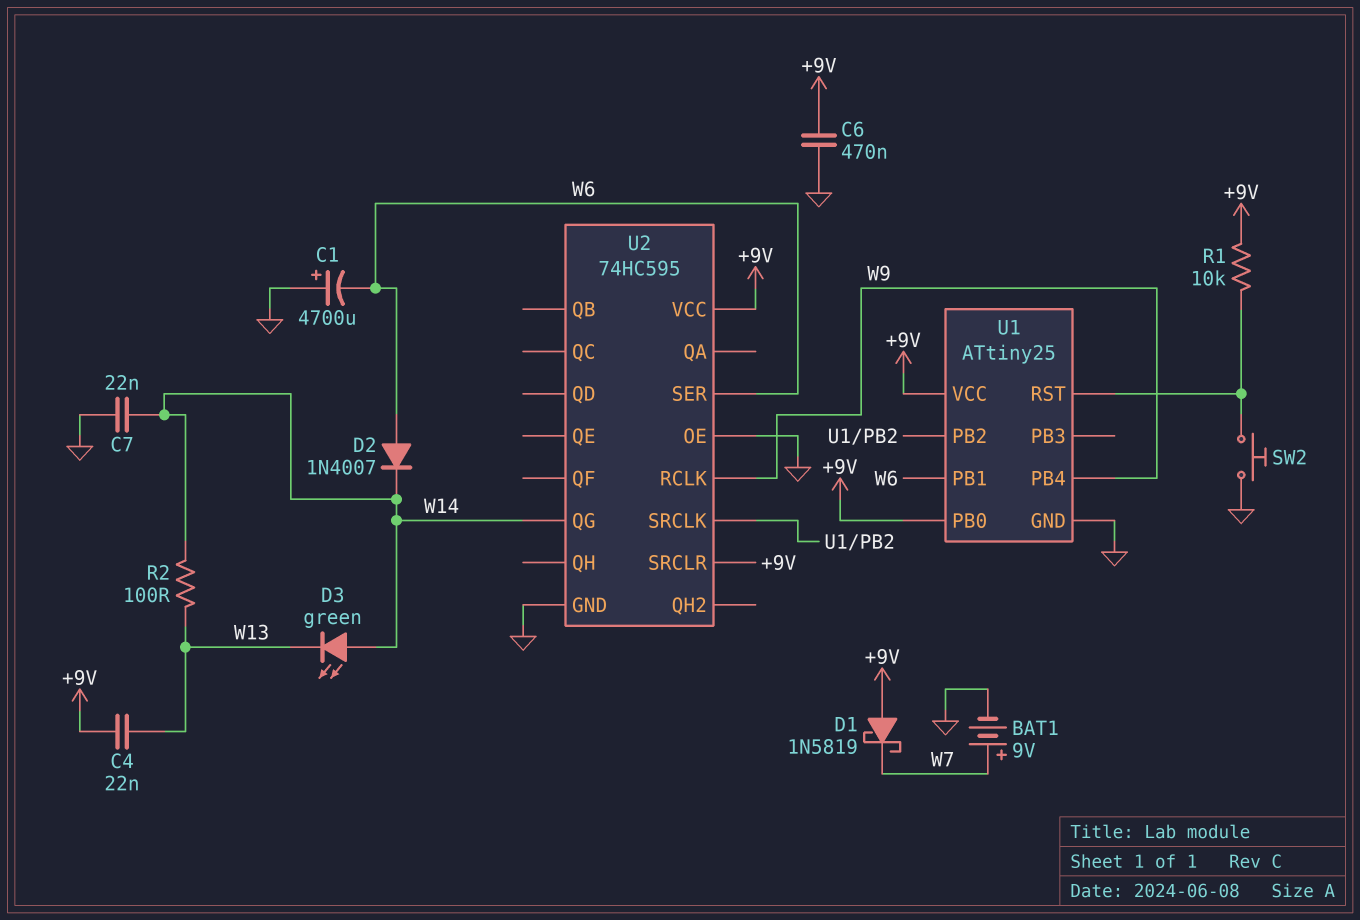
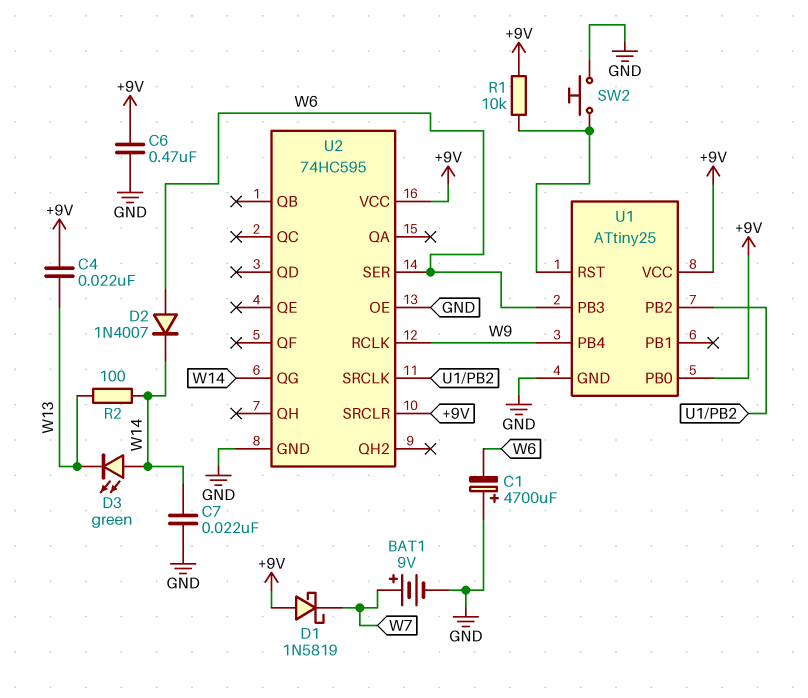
U1 pin PB1: W6 -> none
U1 pin PB3: none -> W6

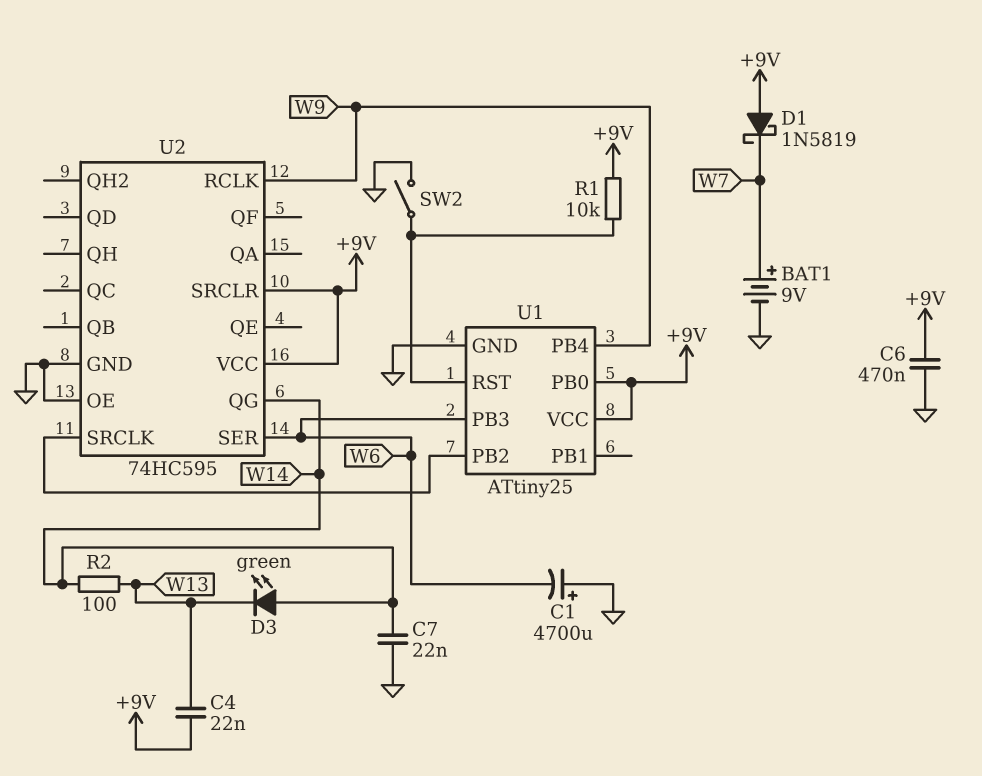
D2: diode 1N4007 (A W6, K W14) -> none
SW2: button (GND, U1/RST) -> switch (GND, U1/RST)

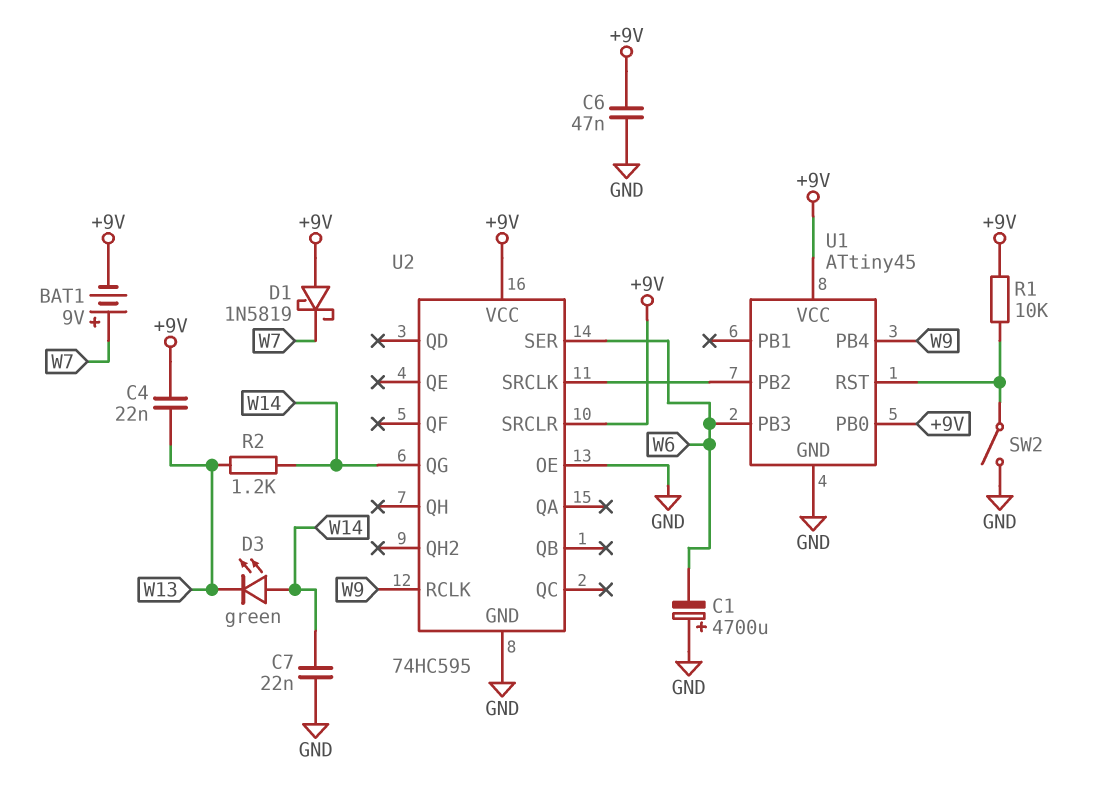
BAT1: 9V (plus W7, minus GND) -> 9V (plus W7, minus +9V)
C6: 470nF (+9V, GND) -> 47nF (+9V, GND)
R2: 100 (W13, W14) -> 1.2k (W13, W14)
U1: ATtiny25 -> ATtiny45

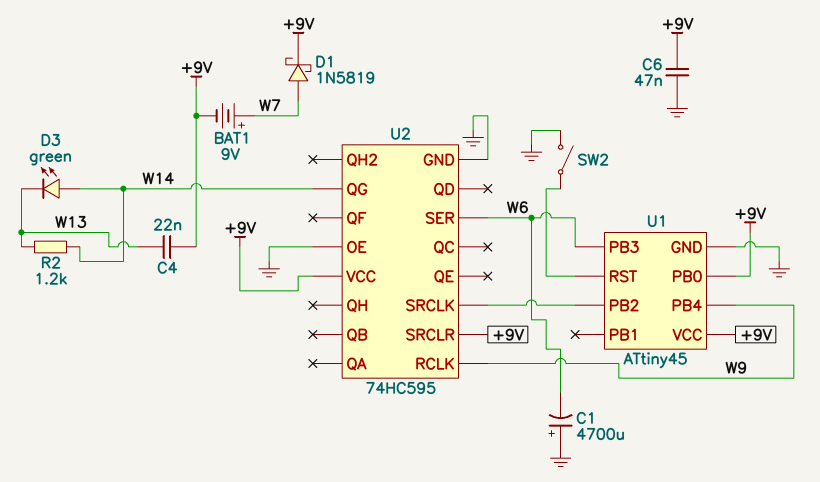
C7: 22nF (GND, W14) -> none
D1: schottky 1N5819 (A +9V, K W7) -> schottky 1N5819 (A W7, K +9V)
R1: 10k (+9V, U1/RST) -> none

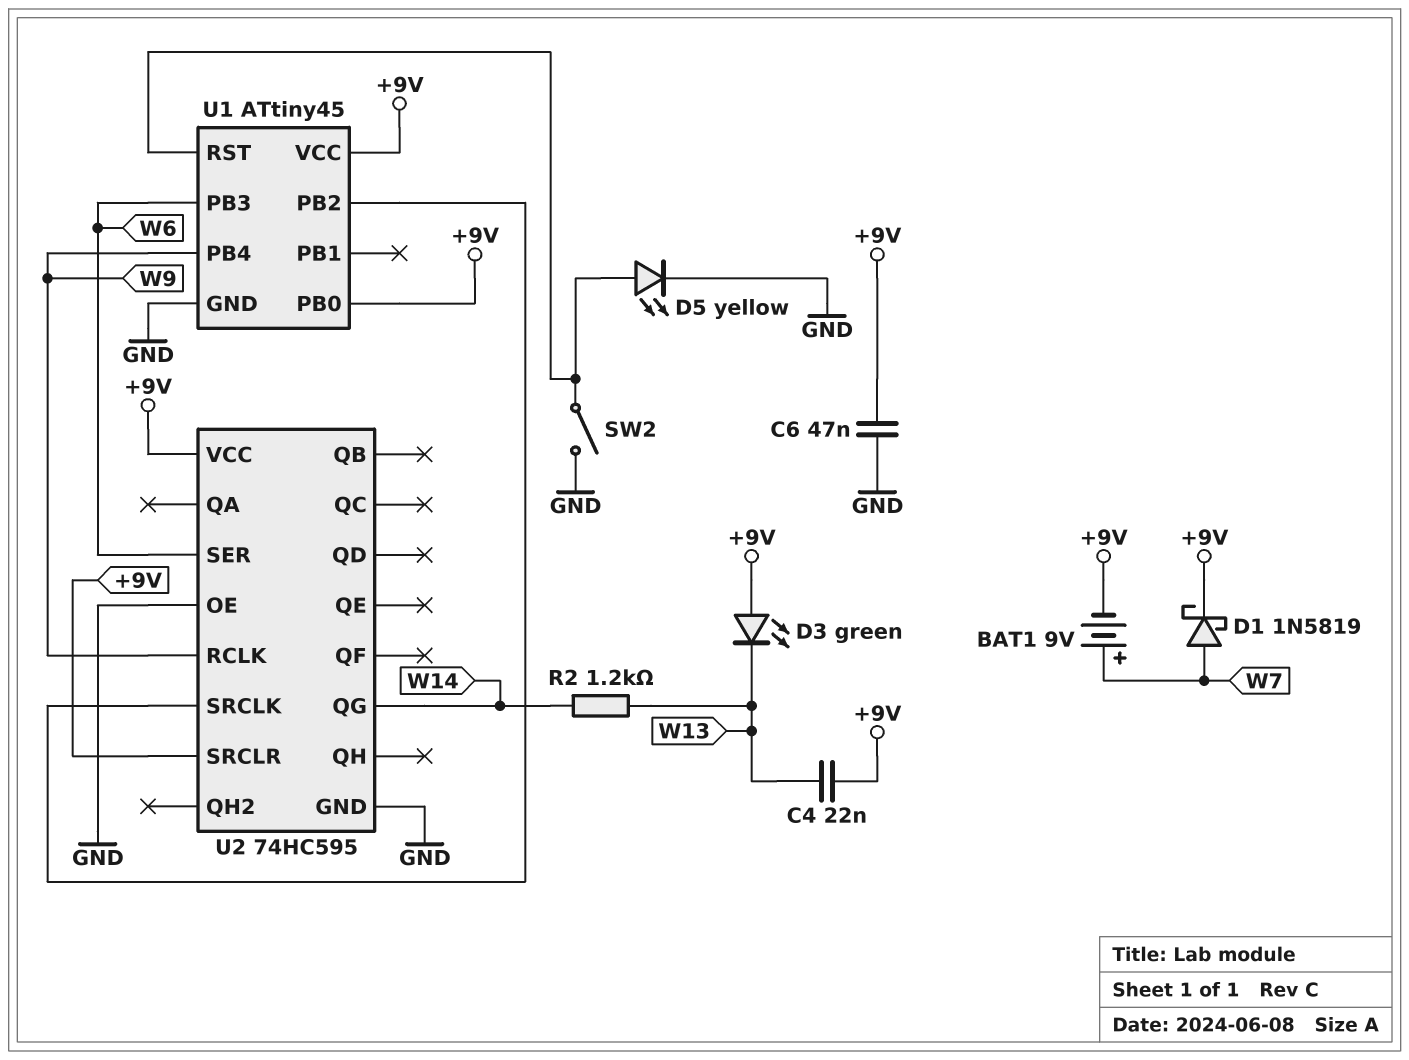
C1: 4700uF (plus GND, minus W6) -> none
D3: LED green (A W14, K W13) -> LED green (A +9V, K W13)
D5: none -> LED yellow (A U1/RST, K GND)

